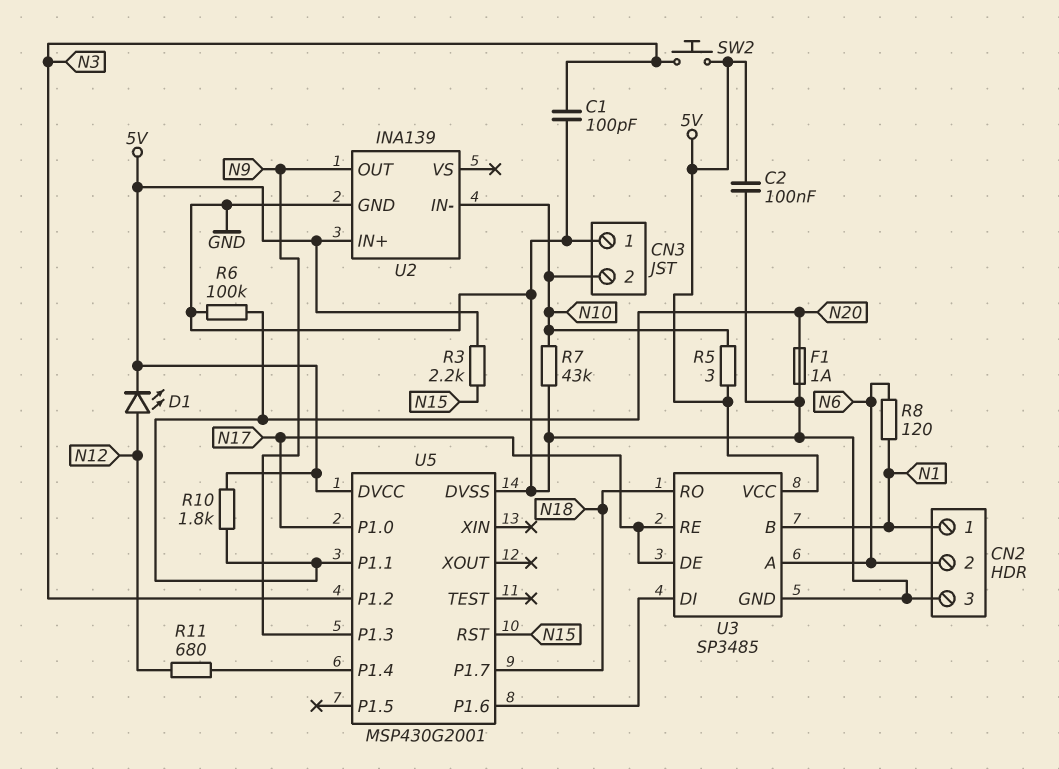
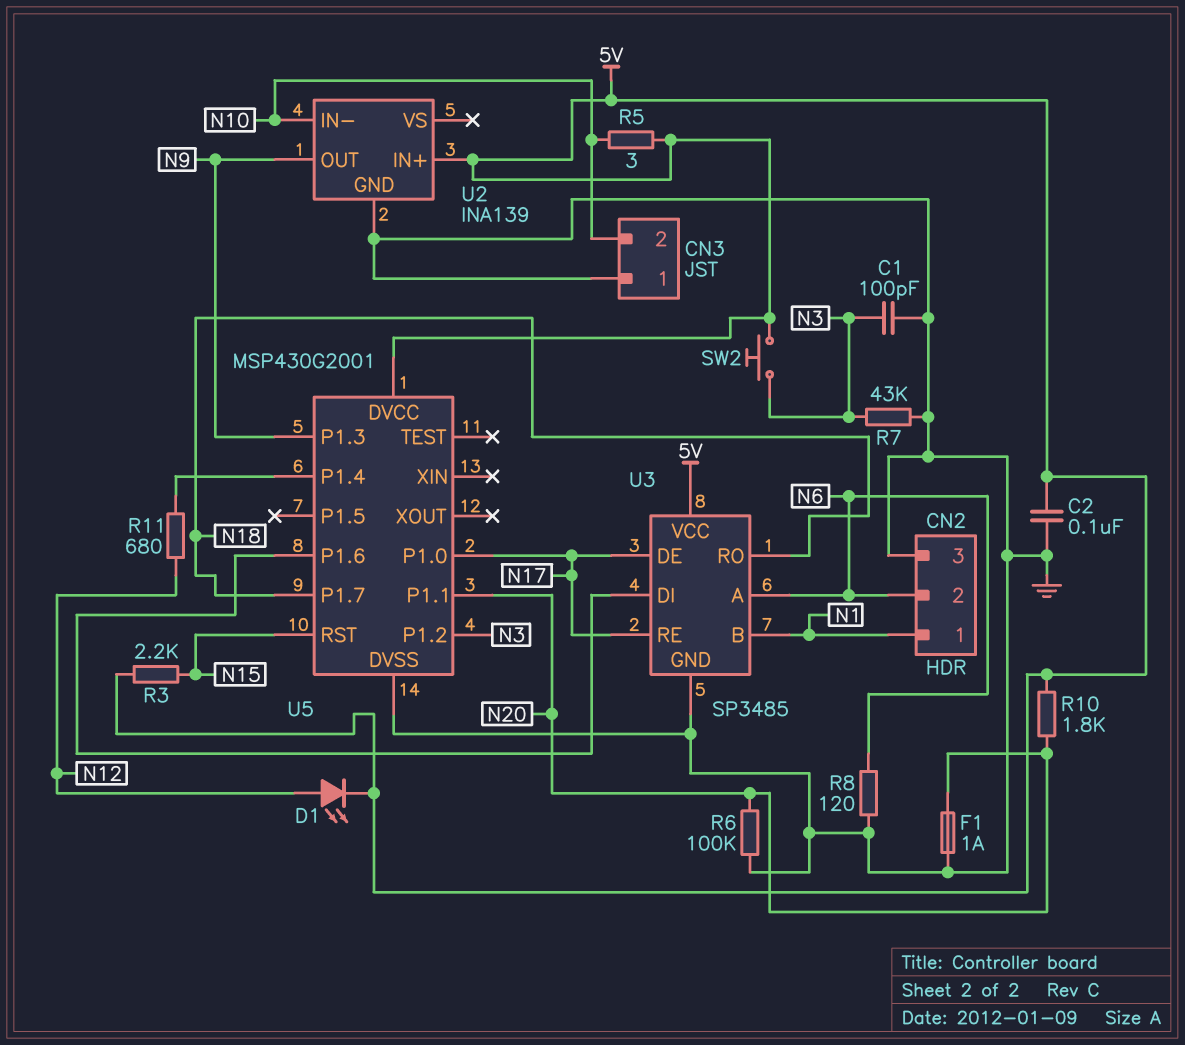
R7: 43k (GND, N10) -> 43k (GND, N3)
R8: 120 (N1, N6) -> 120 (GND, N6)

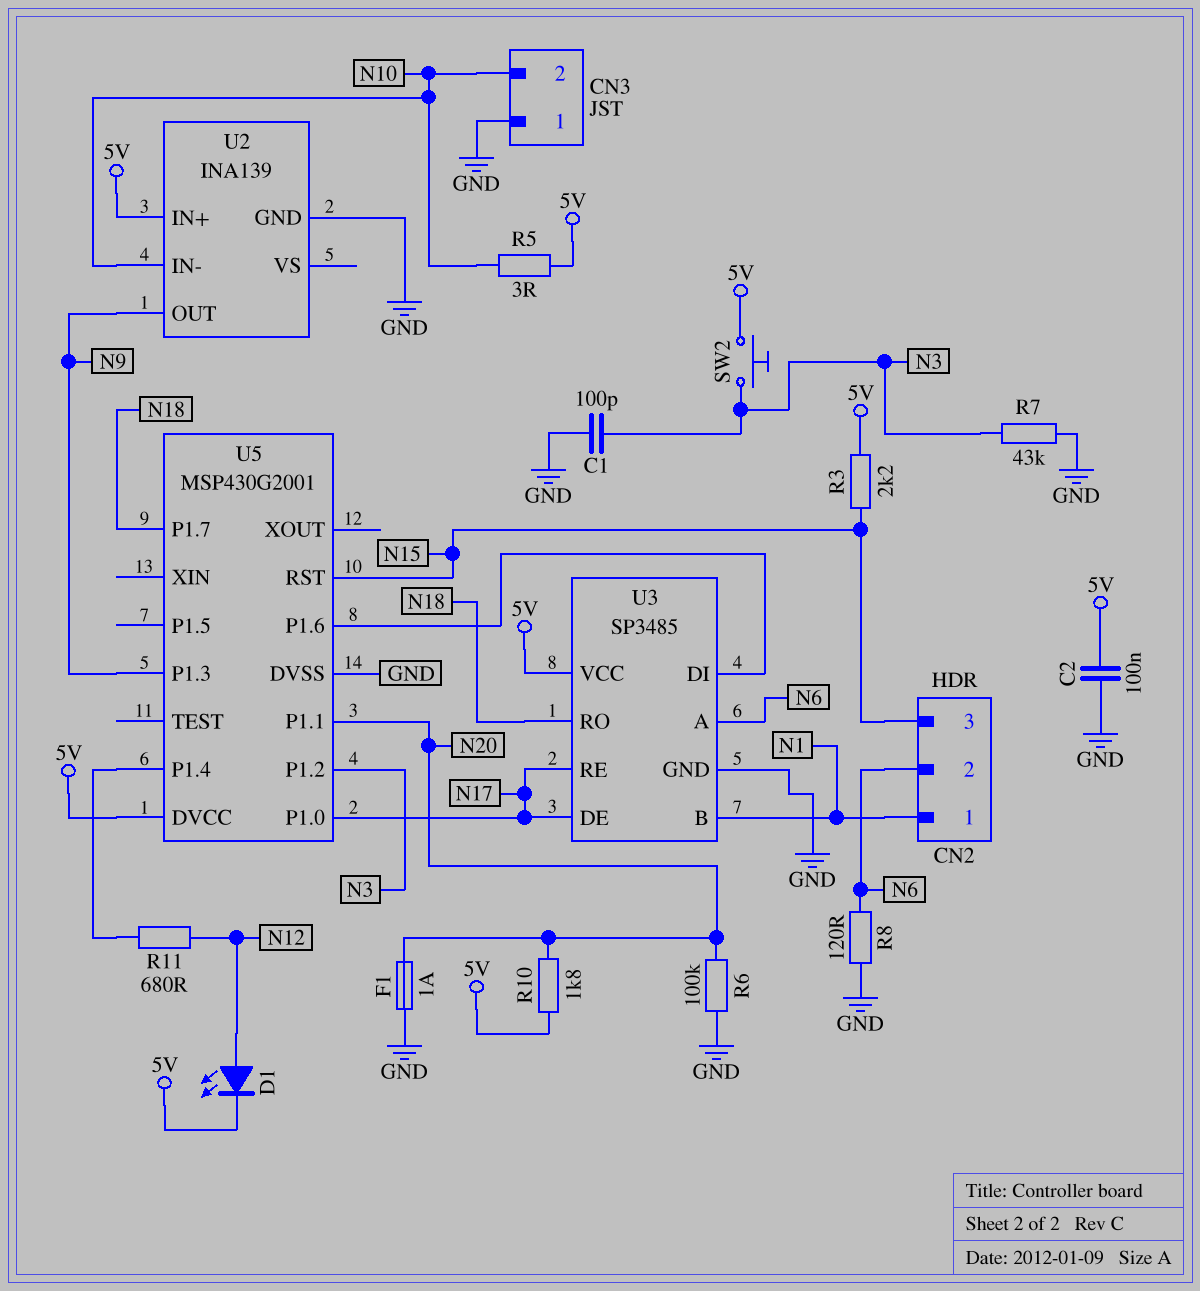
CN2 pin 3: GND -> N15

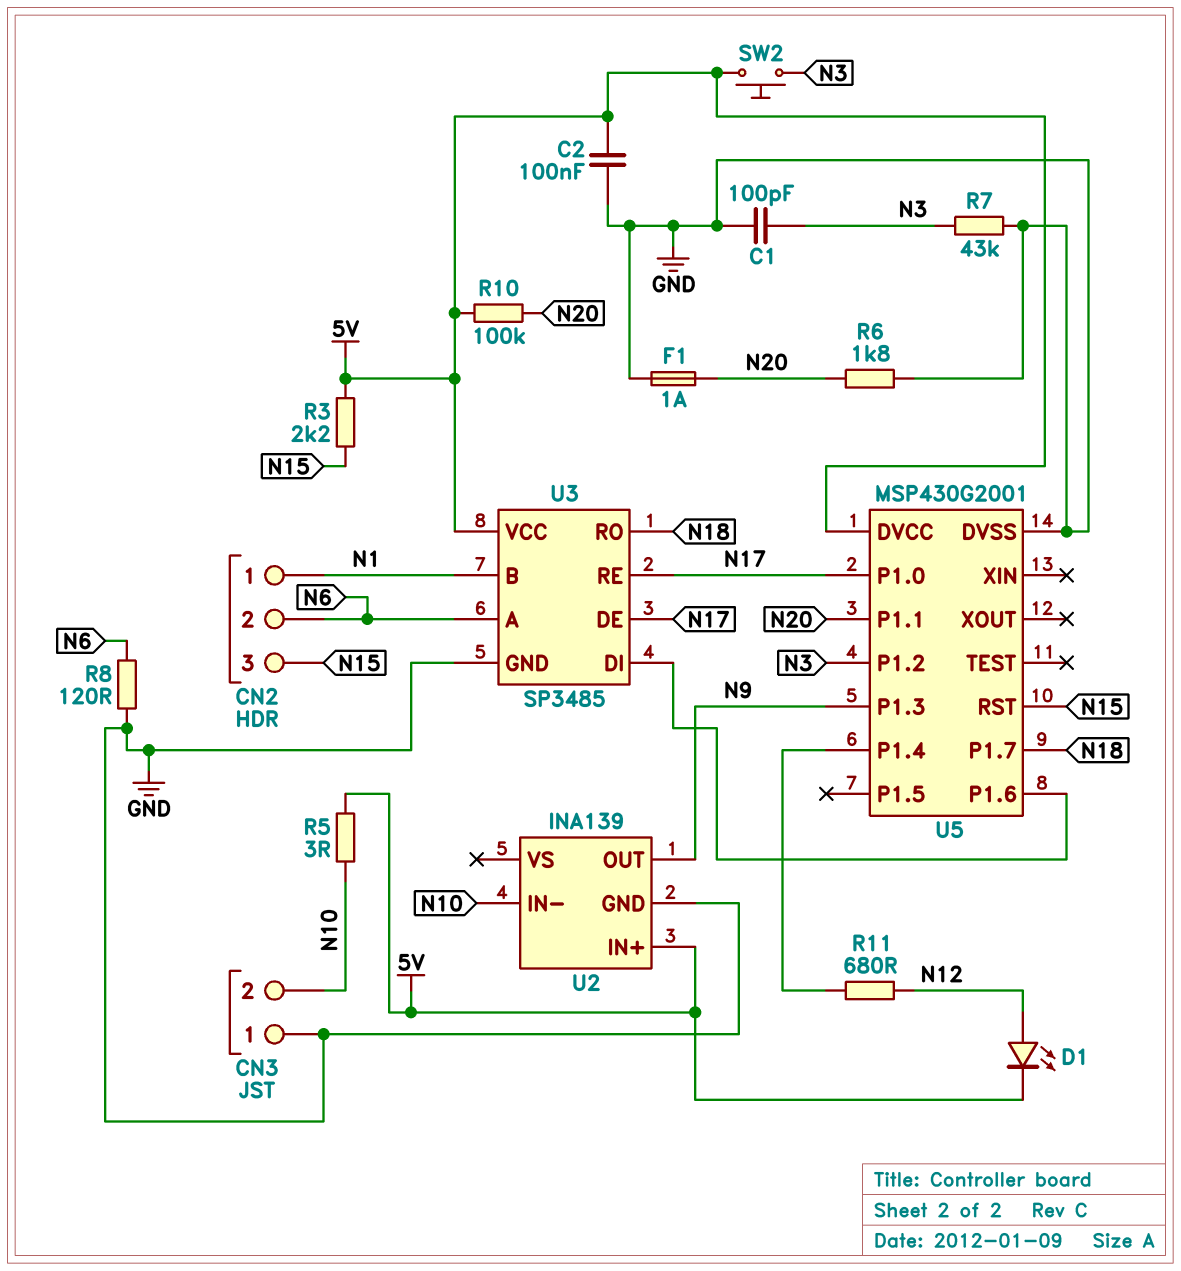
R6: 100k (GND, N20) -> 1.8k (GND, N20)
R10: 1.8k (5V, N20) -> 100k (5V, N20)

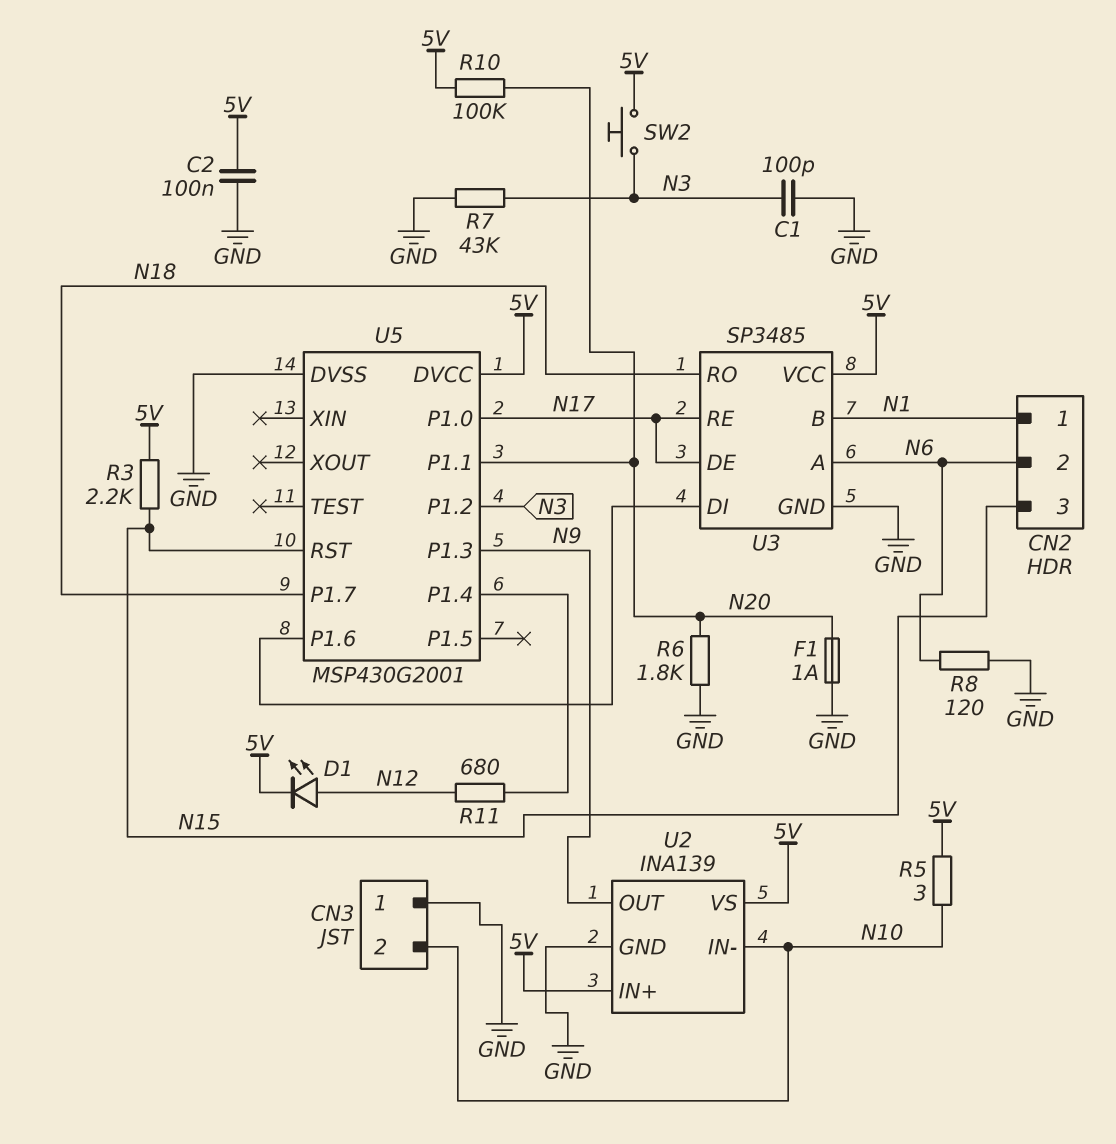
U2 pin VS: none -> 5V

